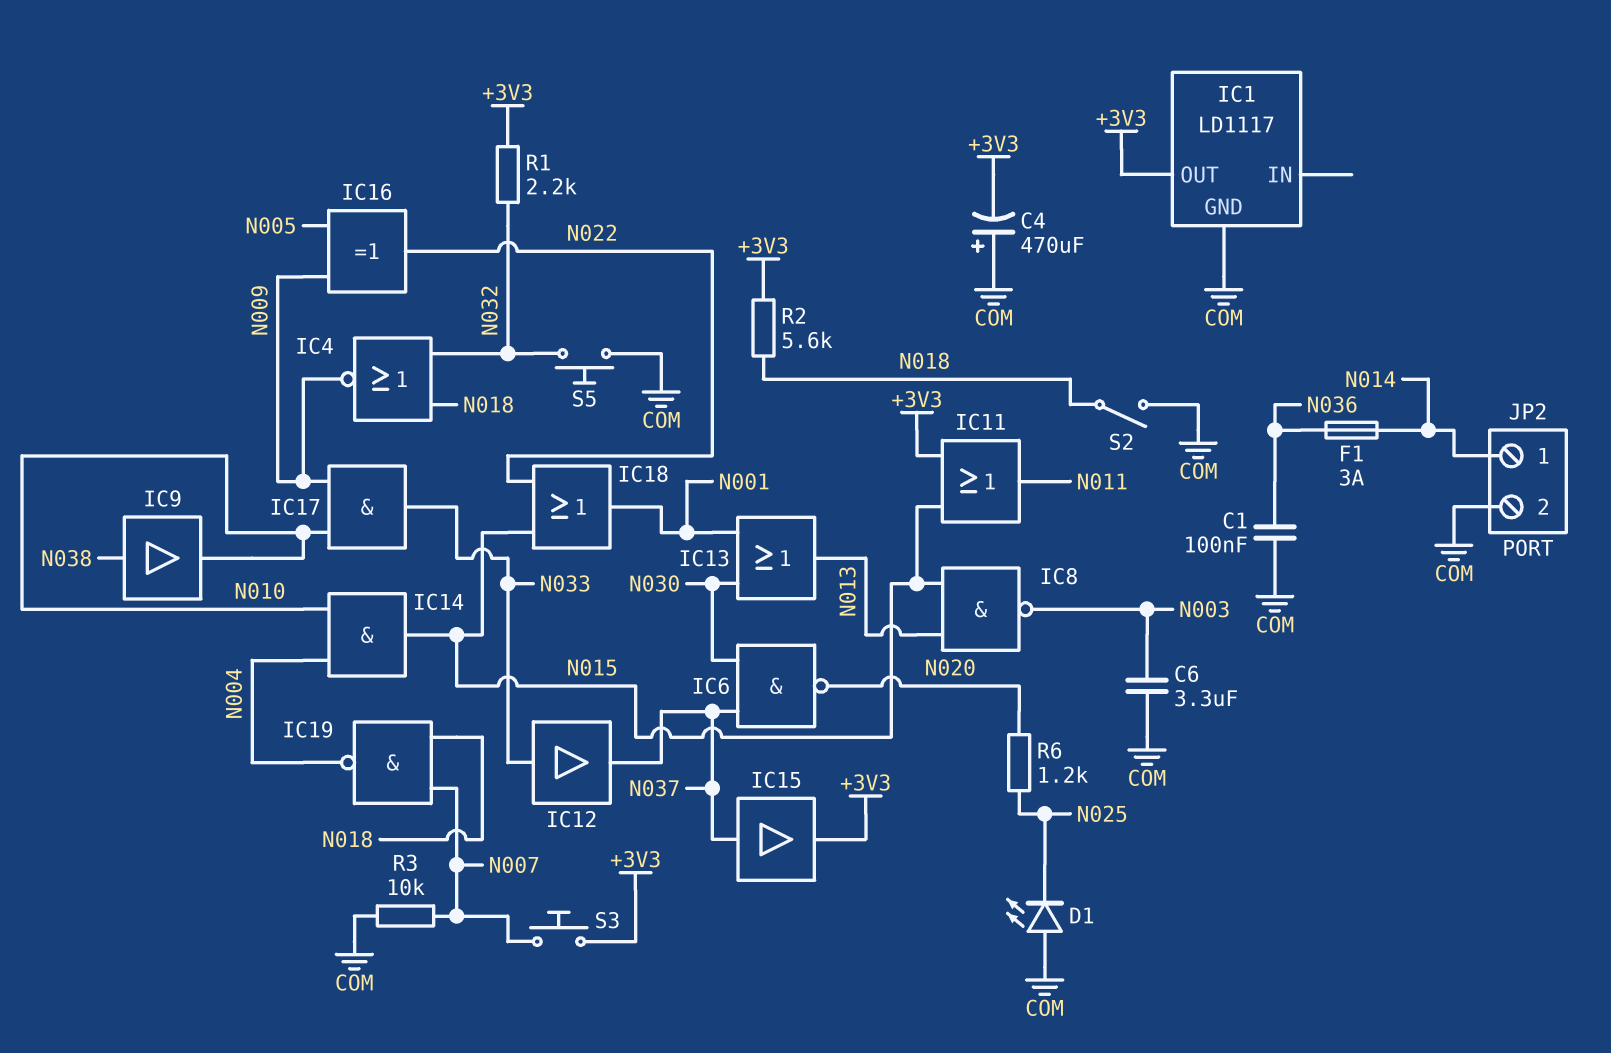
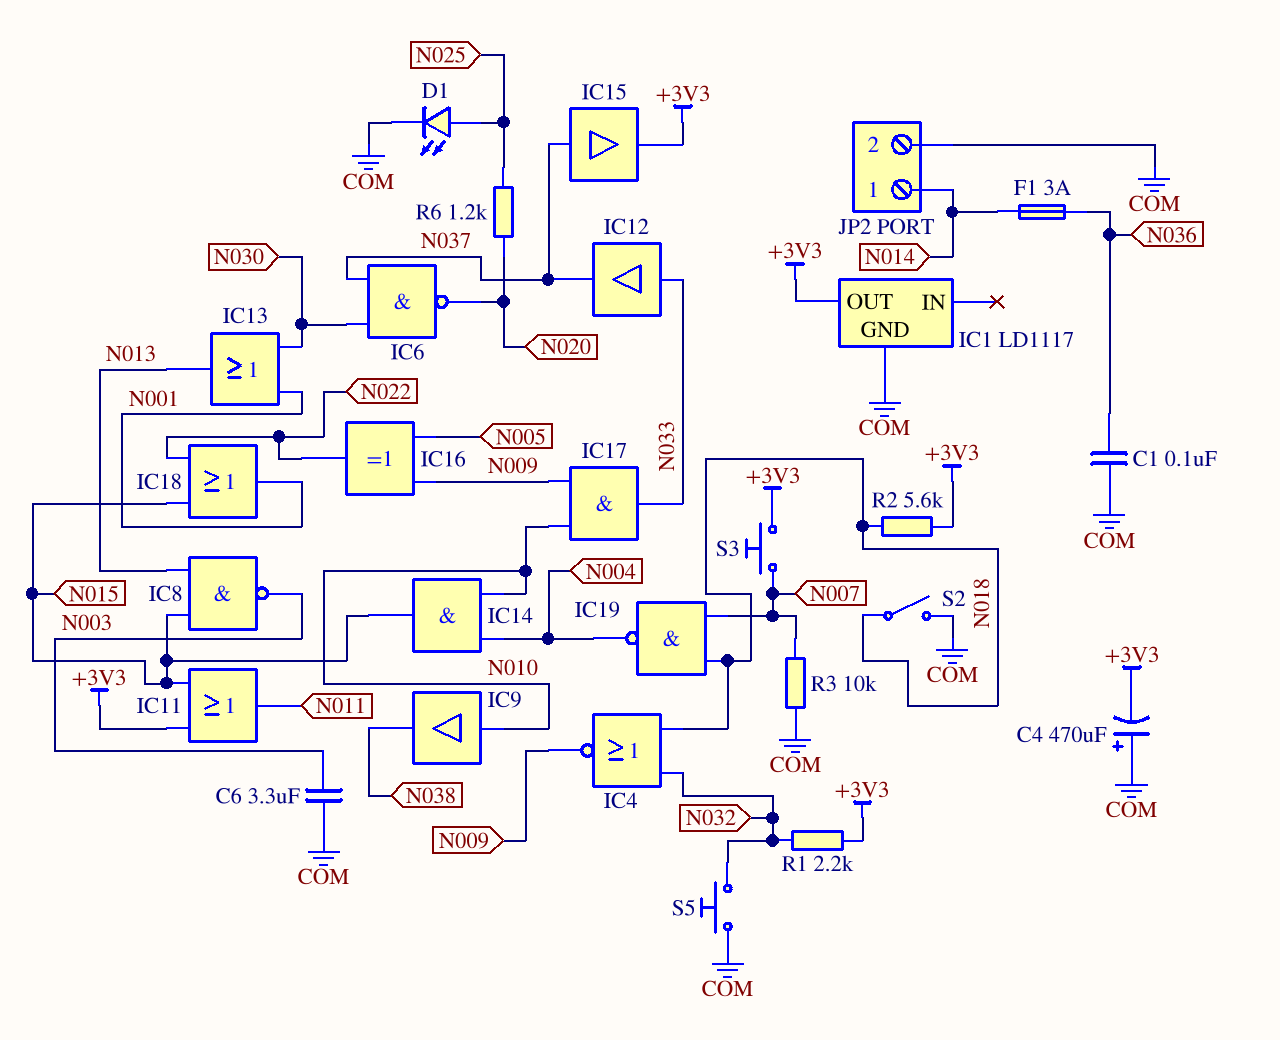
D1: LED (A COM, K N025) -> LED (A N025, K COM)
IC9: buffer (in N038, out N010) -> buffer (in N010, out N038)

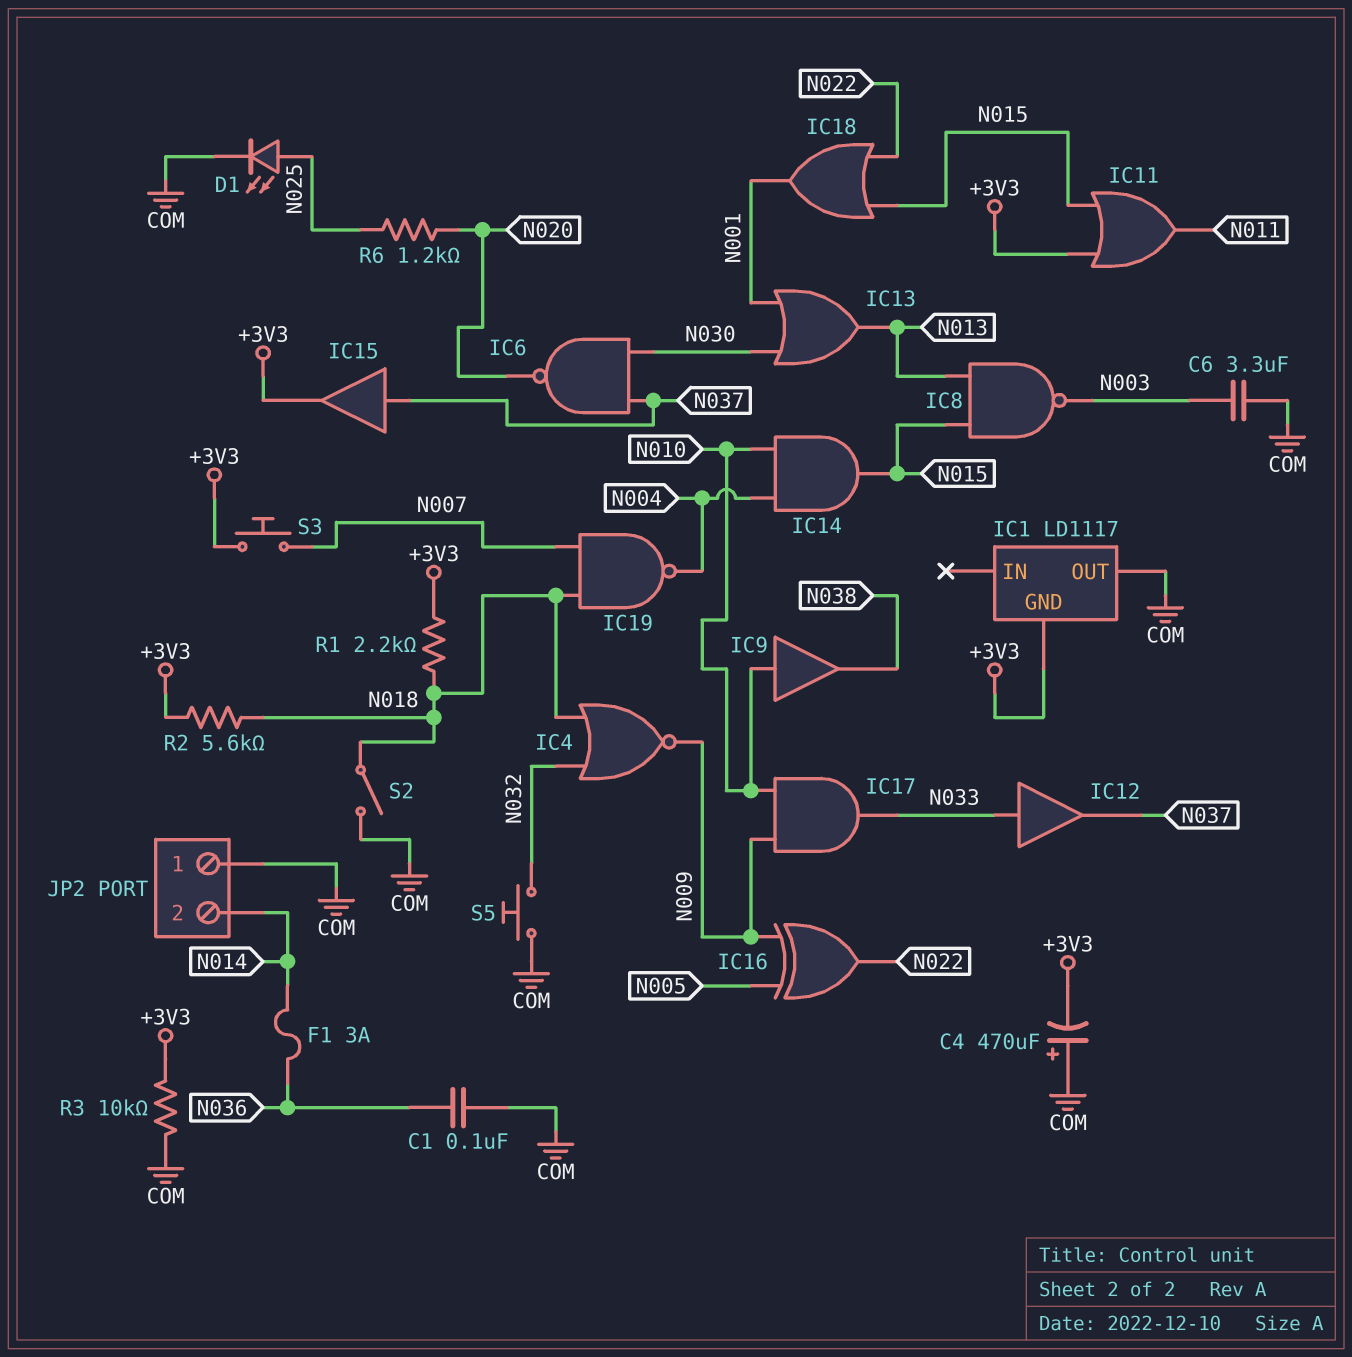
IC1 pin GND: COM -> +3V3
IC1 pin OUT: +3V3 -> COM
JP2 pin 1: N014 -> COM
JP2 pin 2: COM -> N014
R1: 2.2k (+3V3, N032) -> 2.2k (+3V3, N018)
R3: 10k (COM, N007) -> 10k (+3V3, COM)

